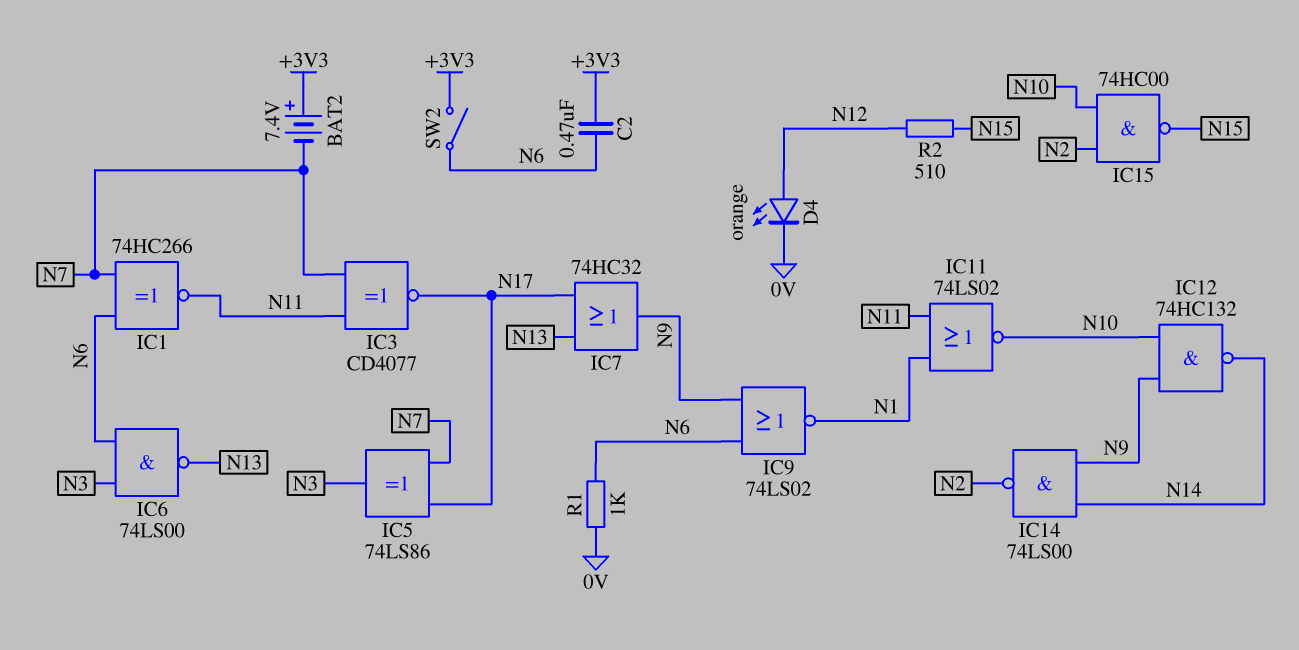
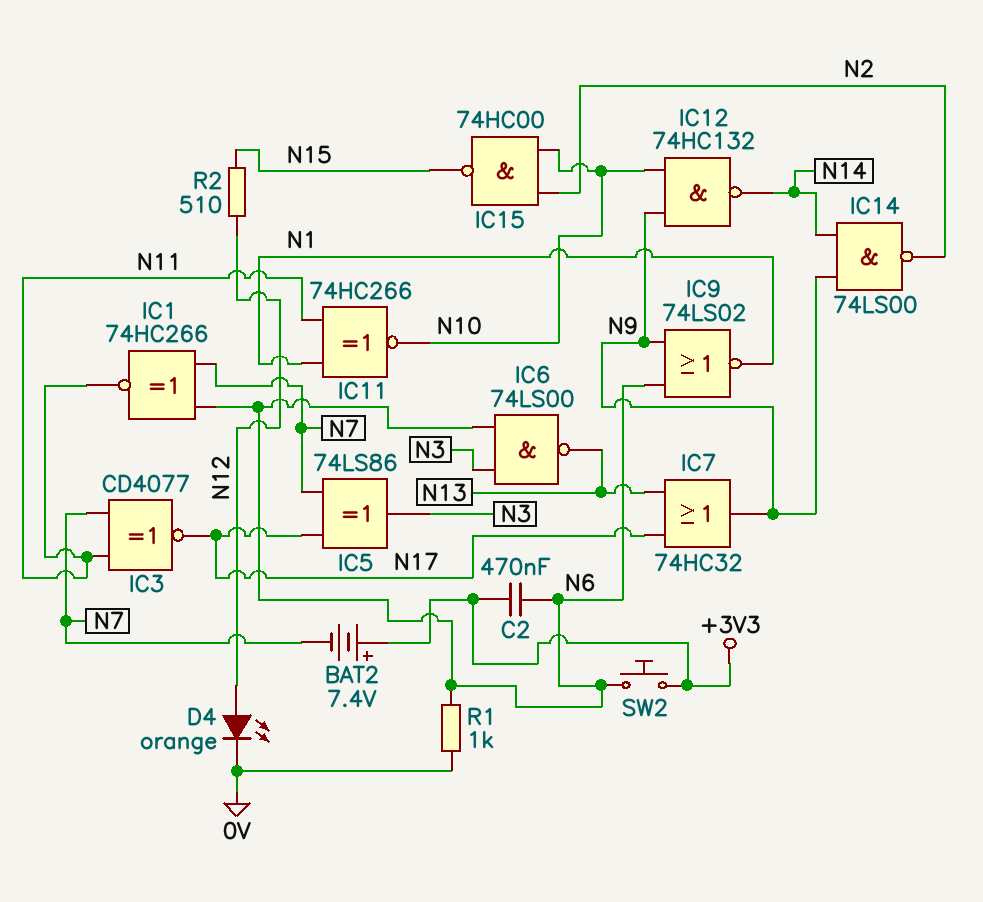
IC11: NOR 74LS02 (in N1, in N11, out N10) -> XNOR 74HC266 (in N1, in N11, out N10)
SW2: switch (+3V3, N6) -> button (+3V3, N6)

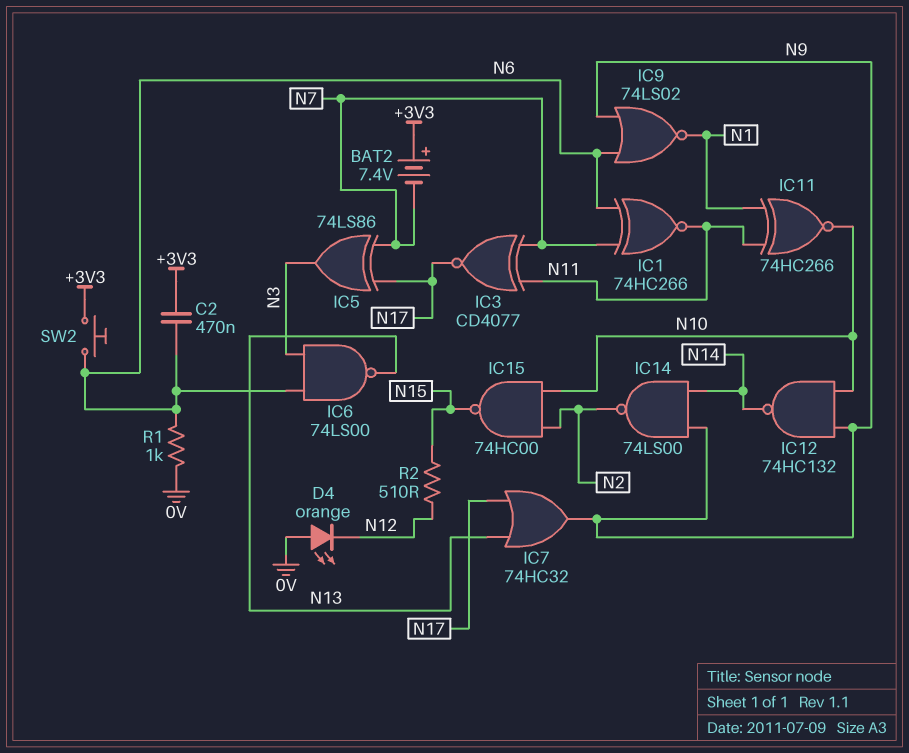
D4: LED orange (A N12, K 0V) -> LED orange (A 0V, K N12)

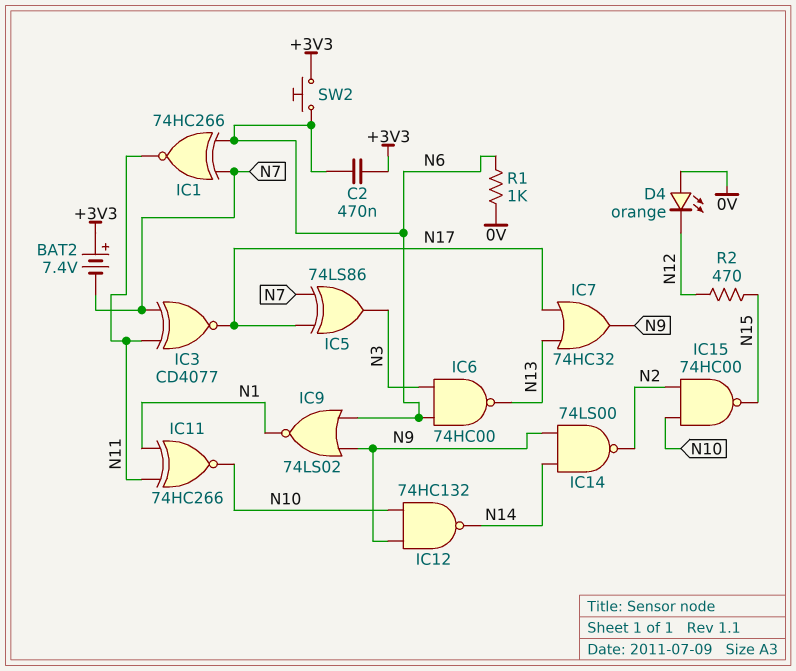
IC6: NAND 74LS00 (in N3, in N6, out N13) -> NAND 74HC00 (in N3, in N6, out N13)
R2: 510 (N12, N15) -> 470 (N12, N15)

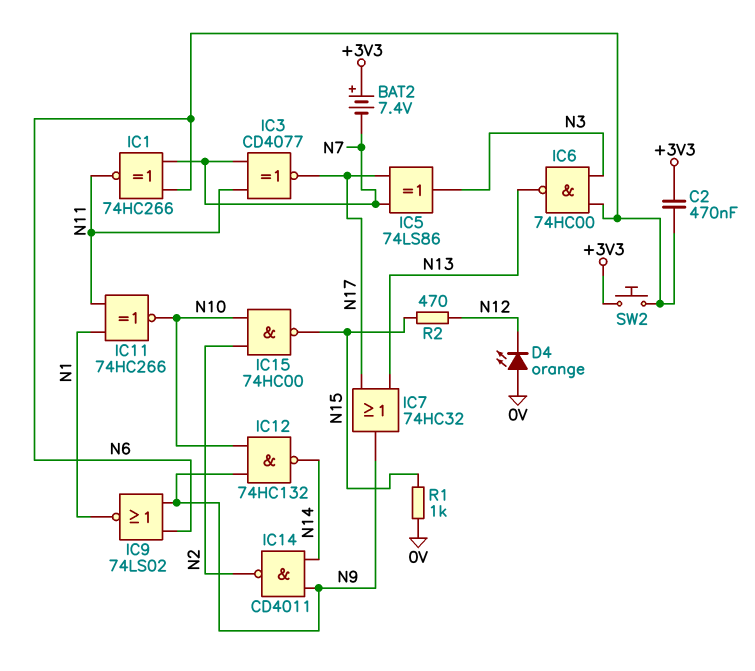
IC14: NAND 74LS00 (in N9, in N14, out N2) -> NAND CD4011 (in N9, in N14, out N2)
R1: 1k (0V, N6) -> 1k (0V, N15)

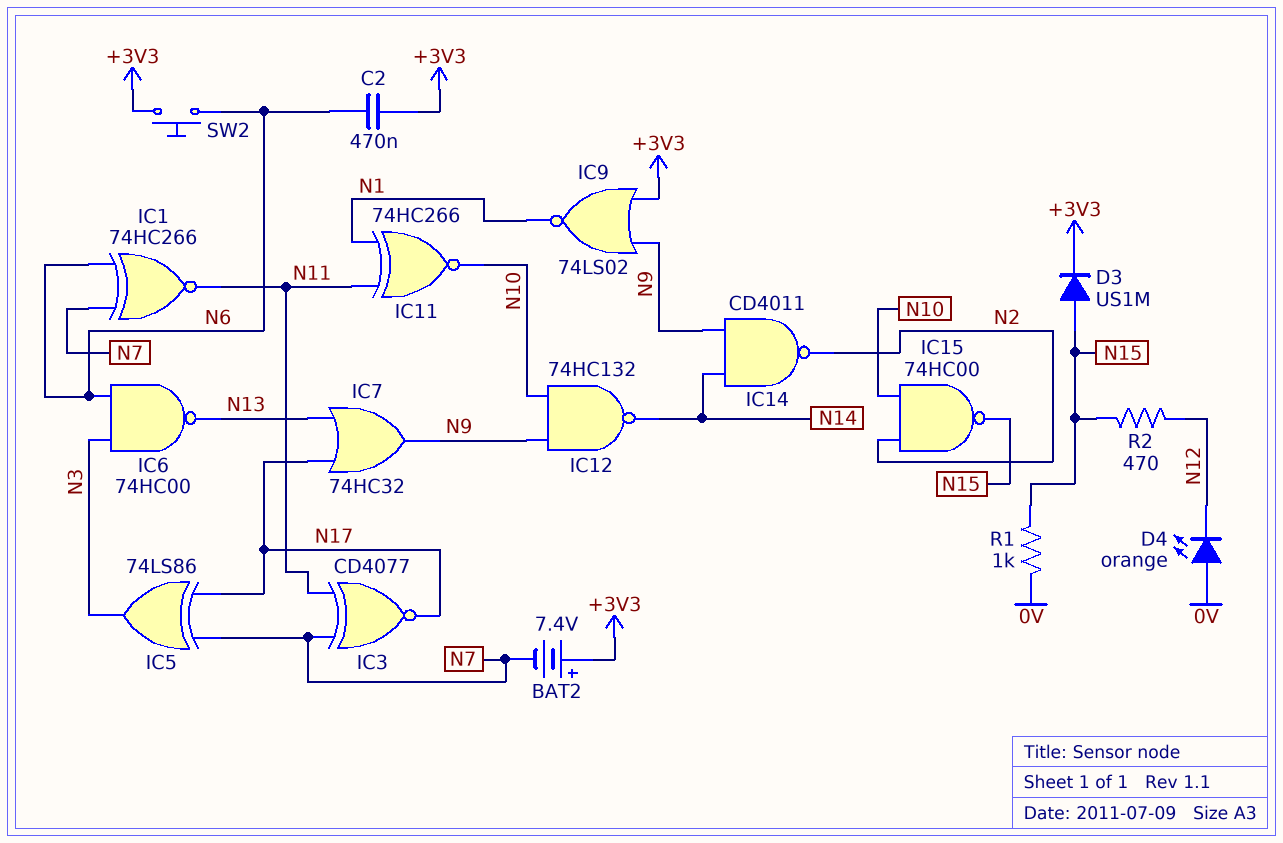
D3: none -> diode US1M (A N15, K +3V3)
IC9: NOR 74LS02 (in N6, in N9, out N1) -> NOR 74LS02 (in +3V3, in N9, out N1)

